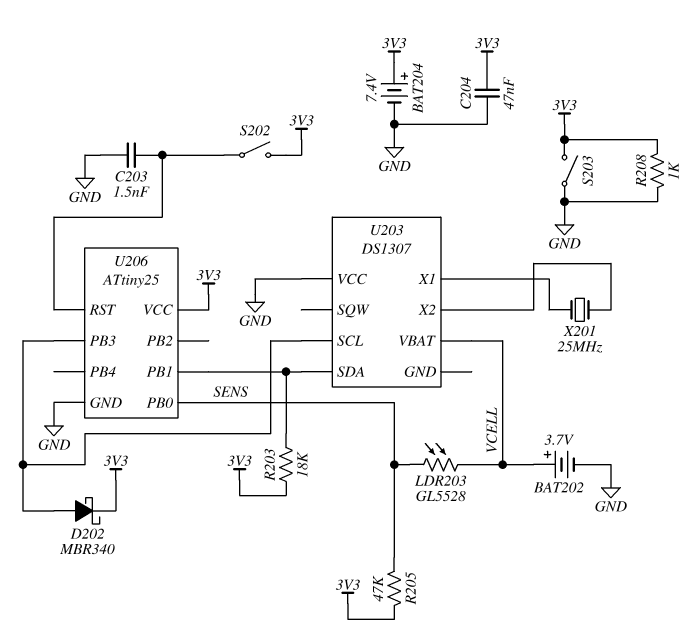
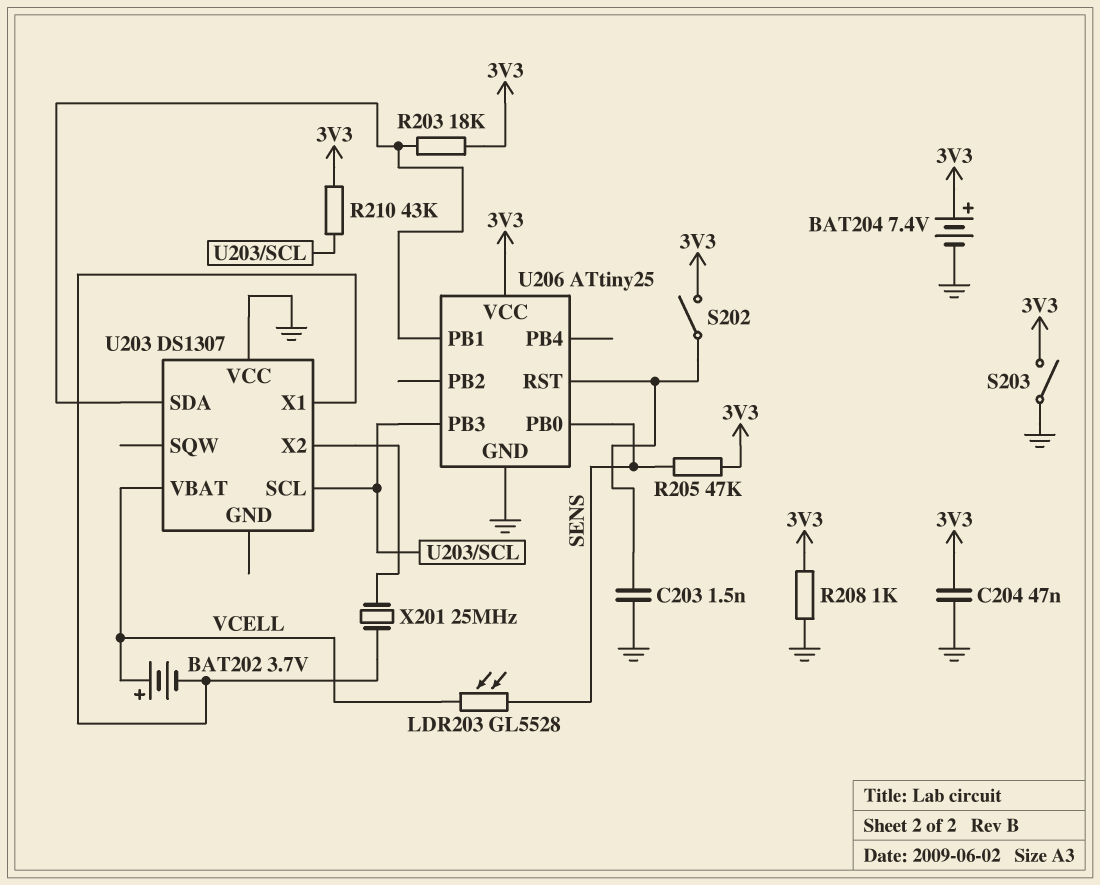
BAT202: 3.7V (plus VCELL, minus GND) -> 3.7V (plus VCELL, minus U203/X1)
D202: schottky MBR340 (A U203/SCL, K 3V3) -> none
R210: none -> 43k (3V3, U203/SCL)

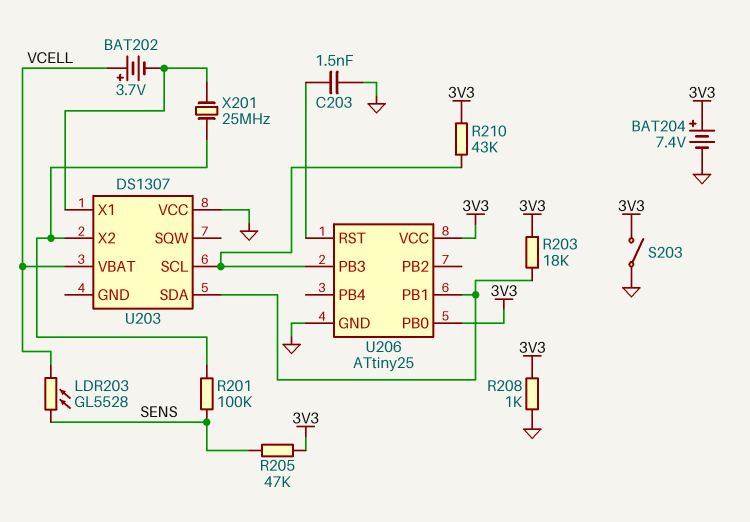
C204: 47nF (3V3, GND) -> none
R201: none -> 100k (SENS, U203/X2)
S202: switch (3V3, U206/RST) -> none
U206 pin PB0: SENS -> 3V3

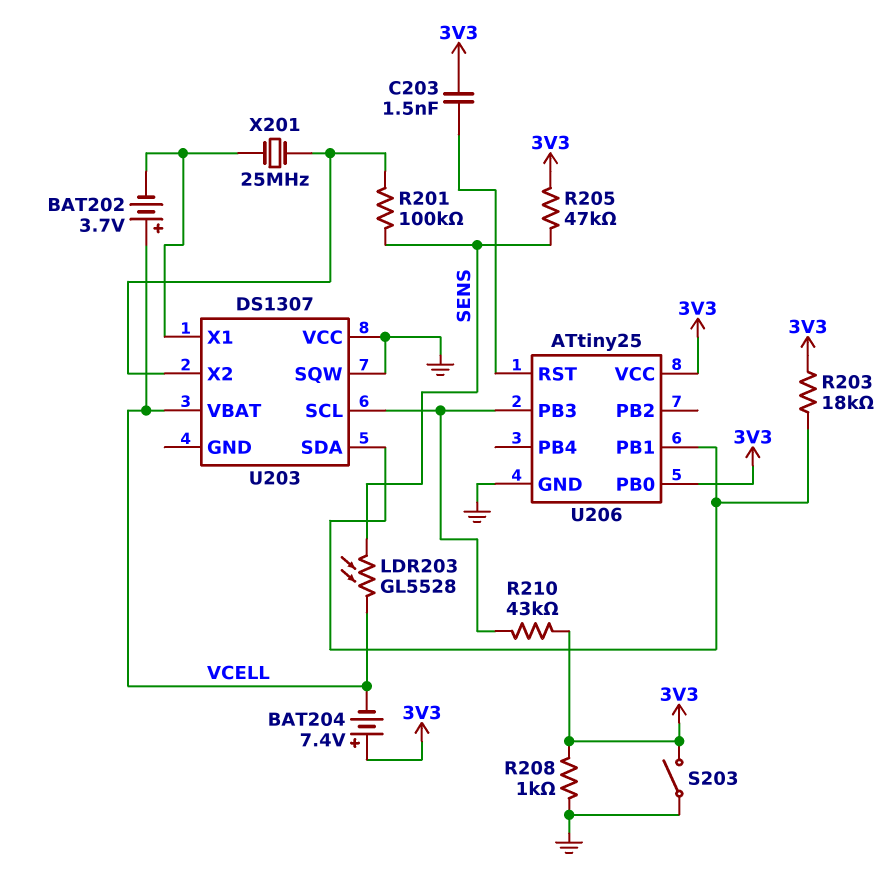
BAT204: 7.4V (plus 3V3, minus GND) -> 7.4V (plus 3V3, minus VCELL)
C203: 1.5nF (GND, U206/RST) -> 1.5nF (3V3, U206/RST)
U203 pin SQW: none -> GND

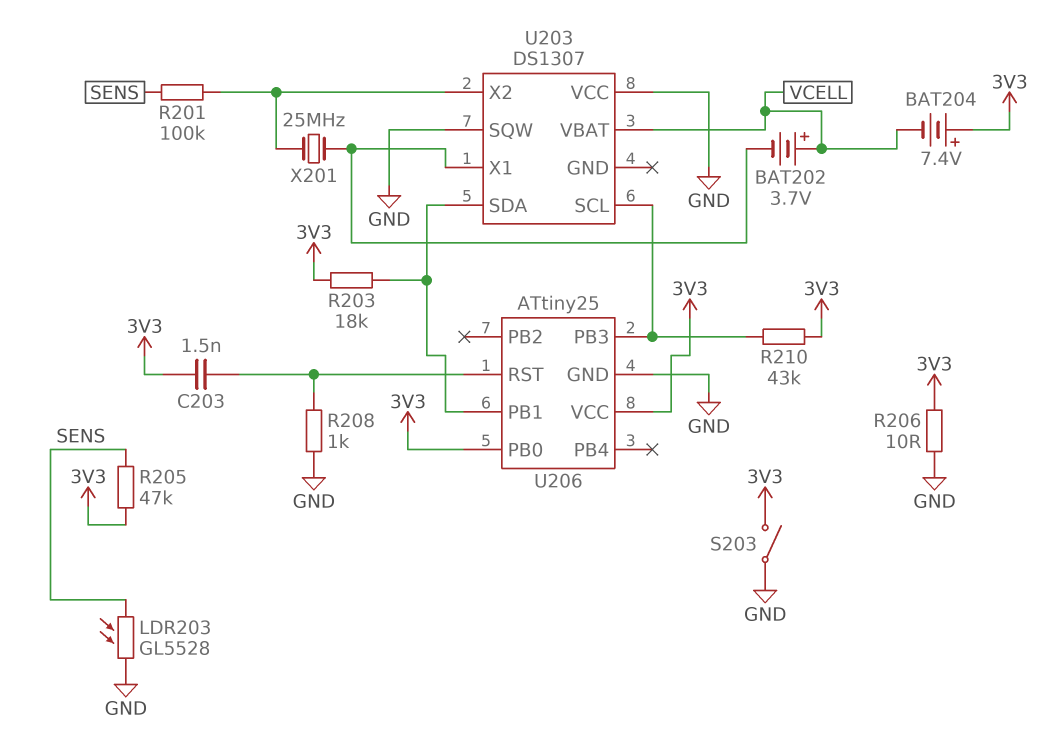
LDR203: GL5528 (SENS, VCELL) -> GL5528 (GND, SENS)
R206: none -> 10 (3V3, GND)
R208: 1k (3V3, GND) -> 1k (GND, U206/RST)

